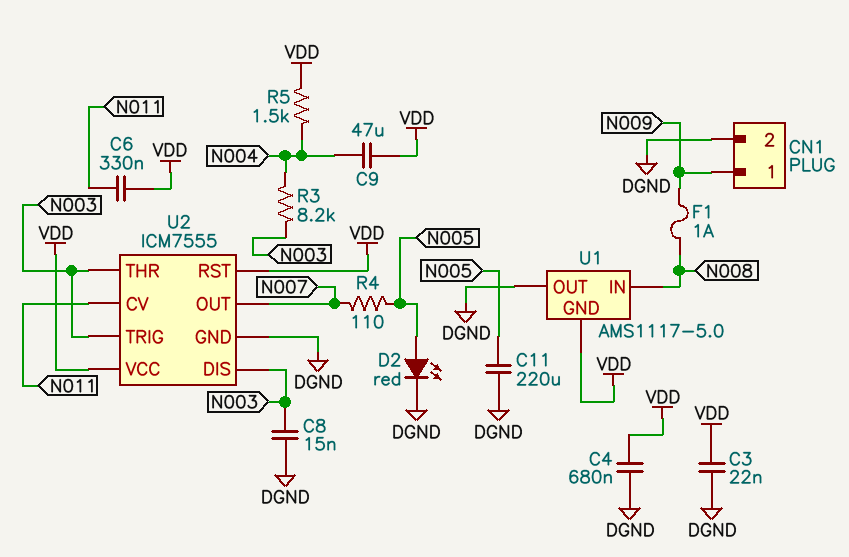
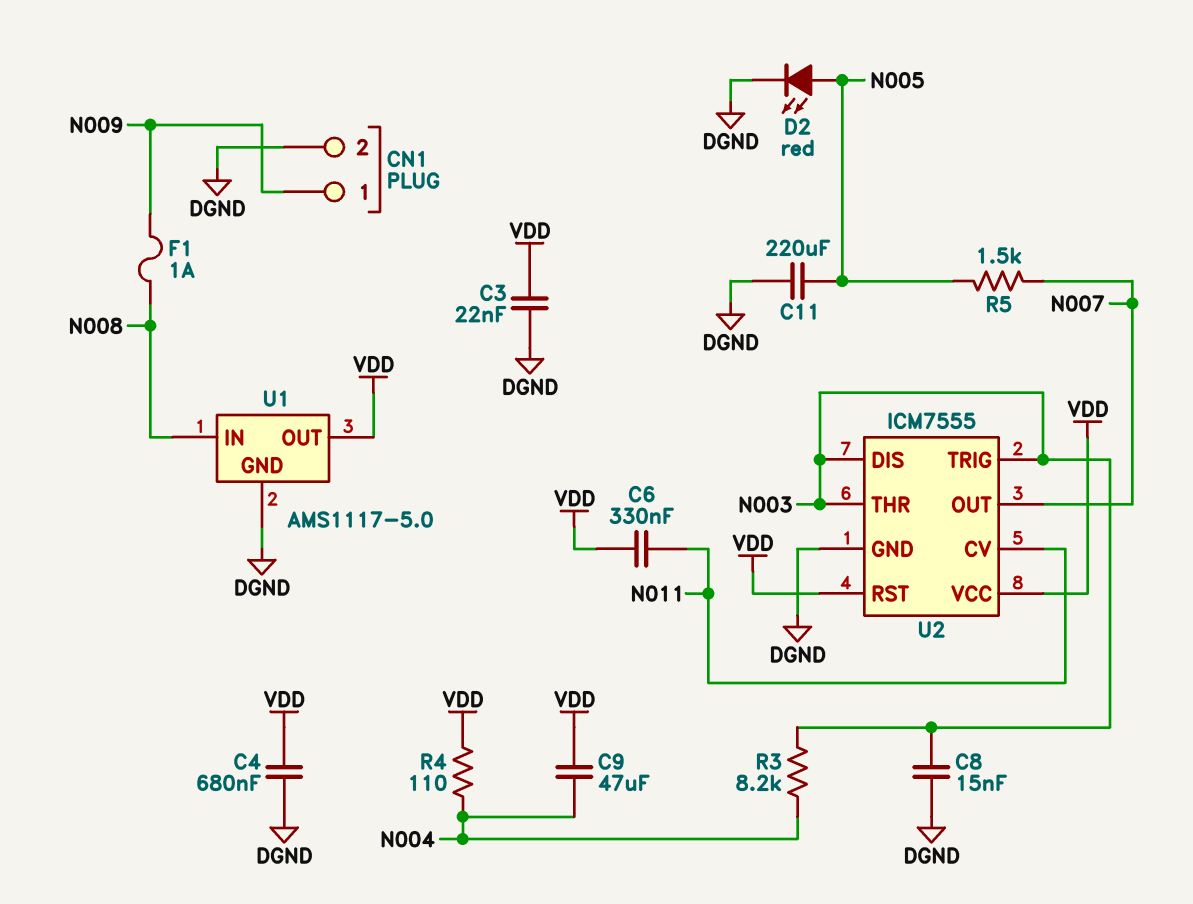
R4: 110 (N005, N007) -> 110 (N004, VDD)
R5: 1.5k (N004, VDD) -> 1.5k (N005, N007)
U1 pin GND: VDD -> DGND
U1 pin OUT: DGND -> VDD

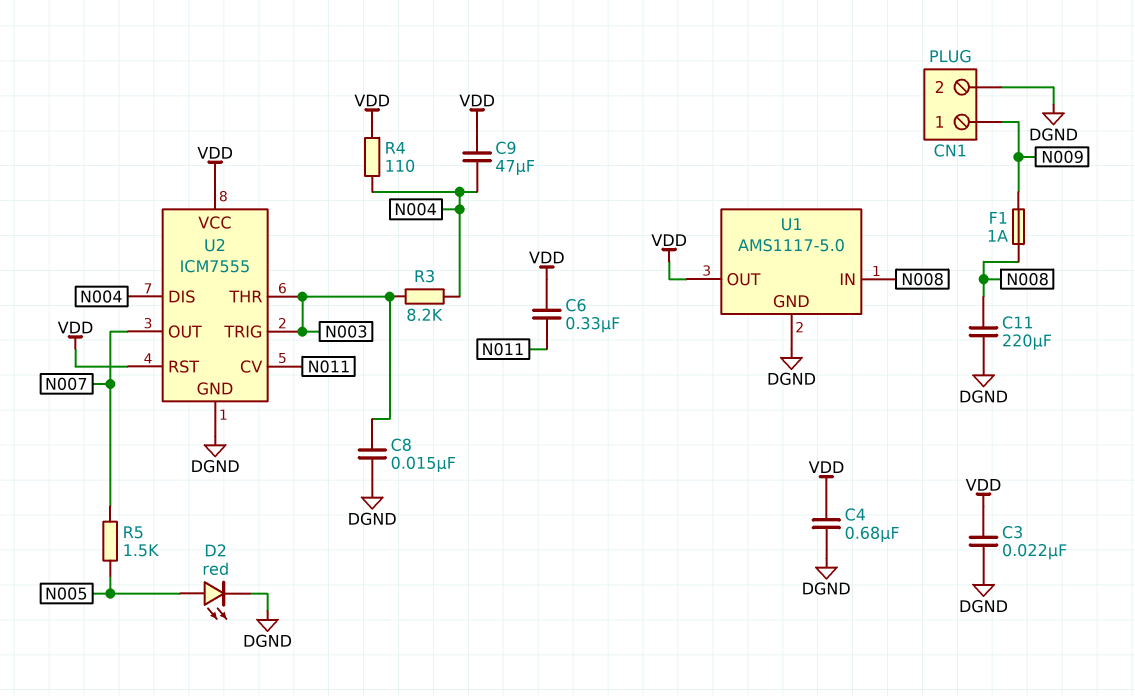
C11: 220uF (DGND, N005) -> 220uF (DGND, N008)
U2 pin DIS: N003 -> N004

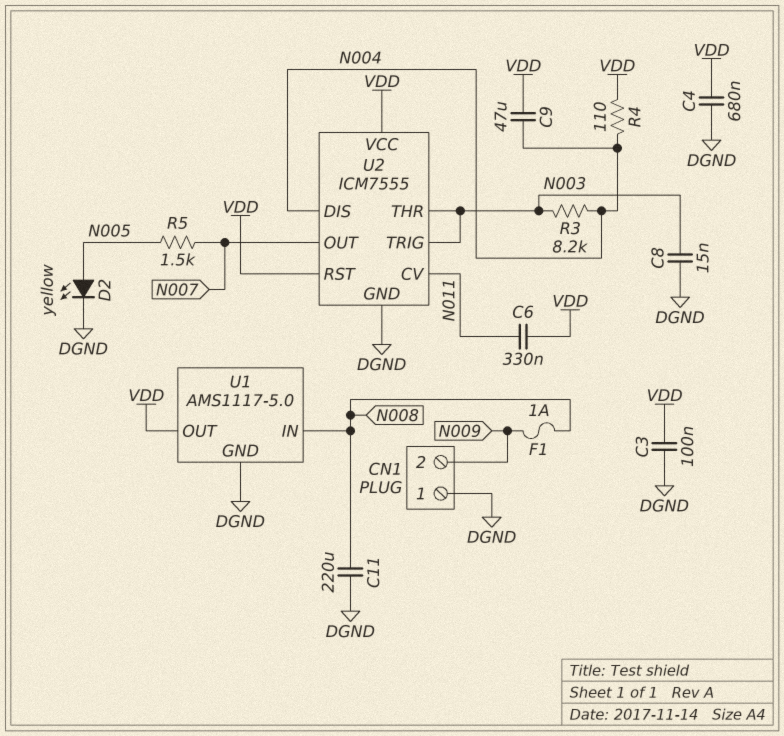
C3: 22nF (DGND, VDD) -> 100nF (DGND, VDD)
CN1 pin 1: N009 -> DGND
CN1 pin 2: DGND -> N009
D2: LED red (A N005, K DGND) -> LED yellow (A N005, K DGND)

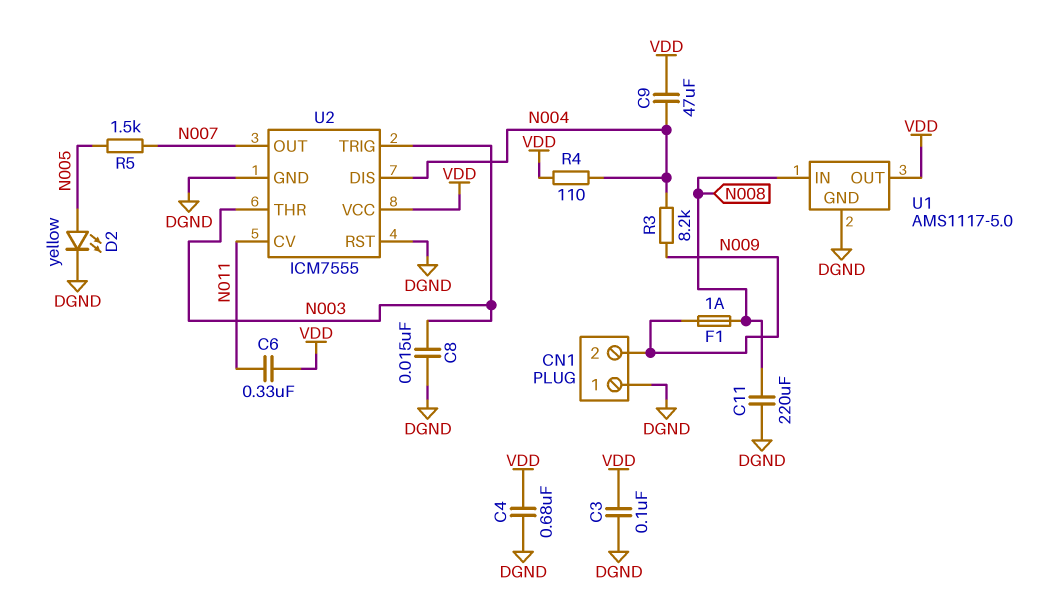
R3: 8.2k (N003, N004) -> 8.2k (N004, N009)
U2 pin RST: VDD -> DGND

